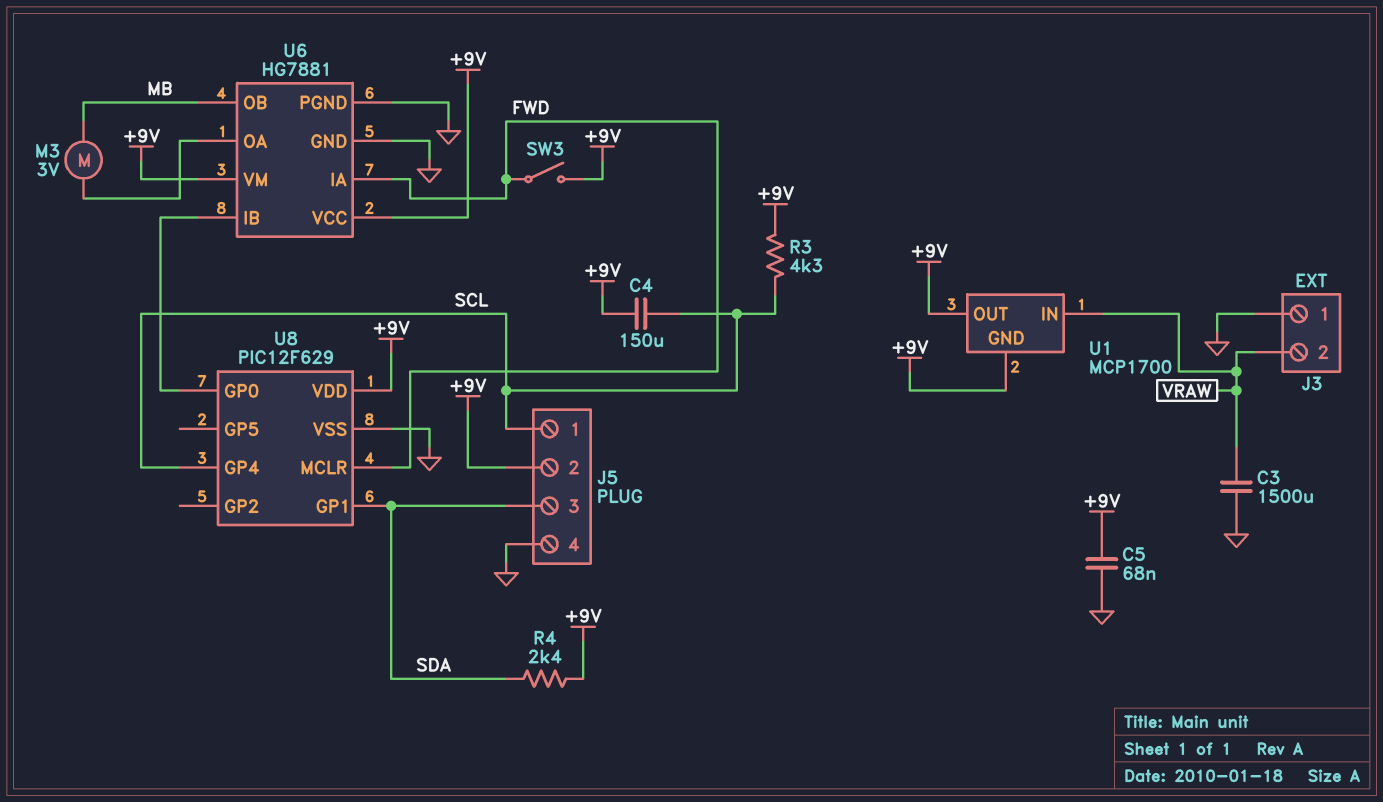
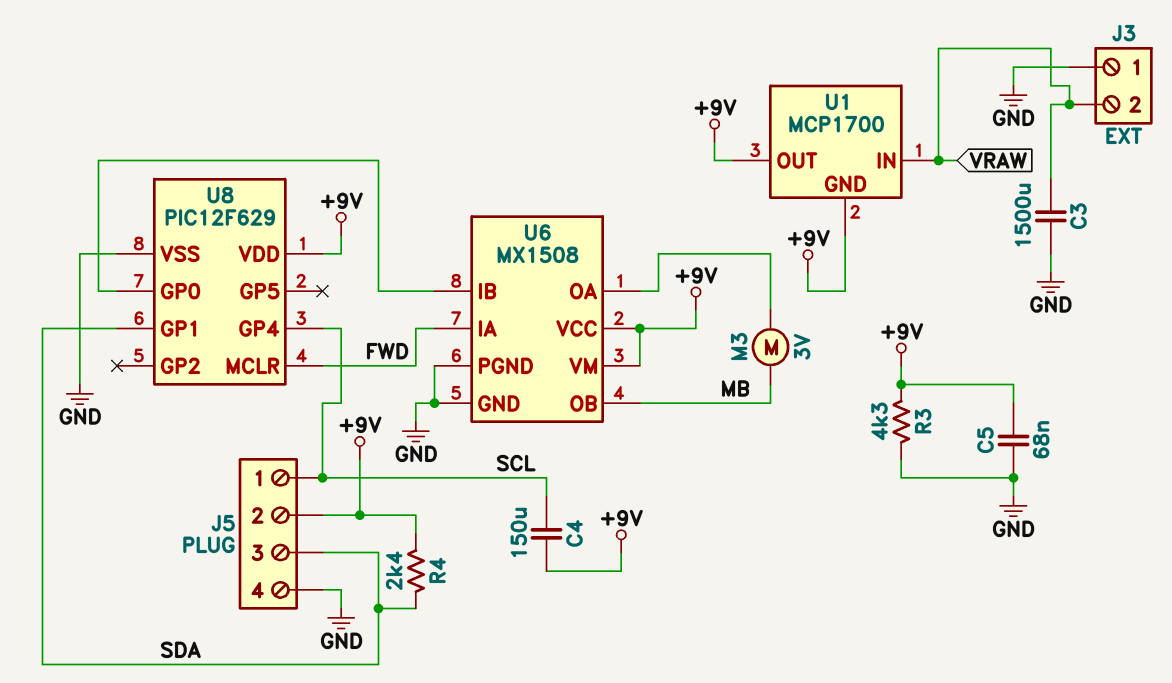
R3: 4.3k (+9V, SCL) -> 4.3k (+9V, GND)
SW3: switch (+9V, FWD) -> none
U6: HG7881 -> MX1508

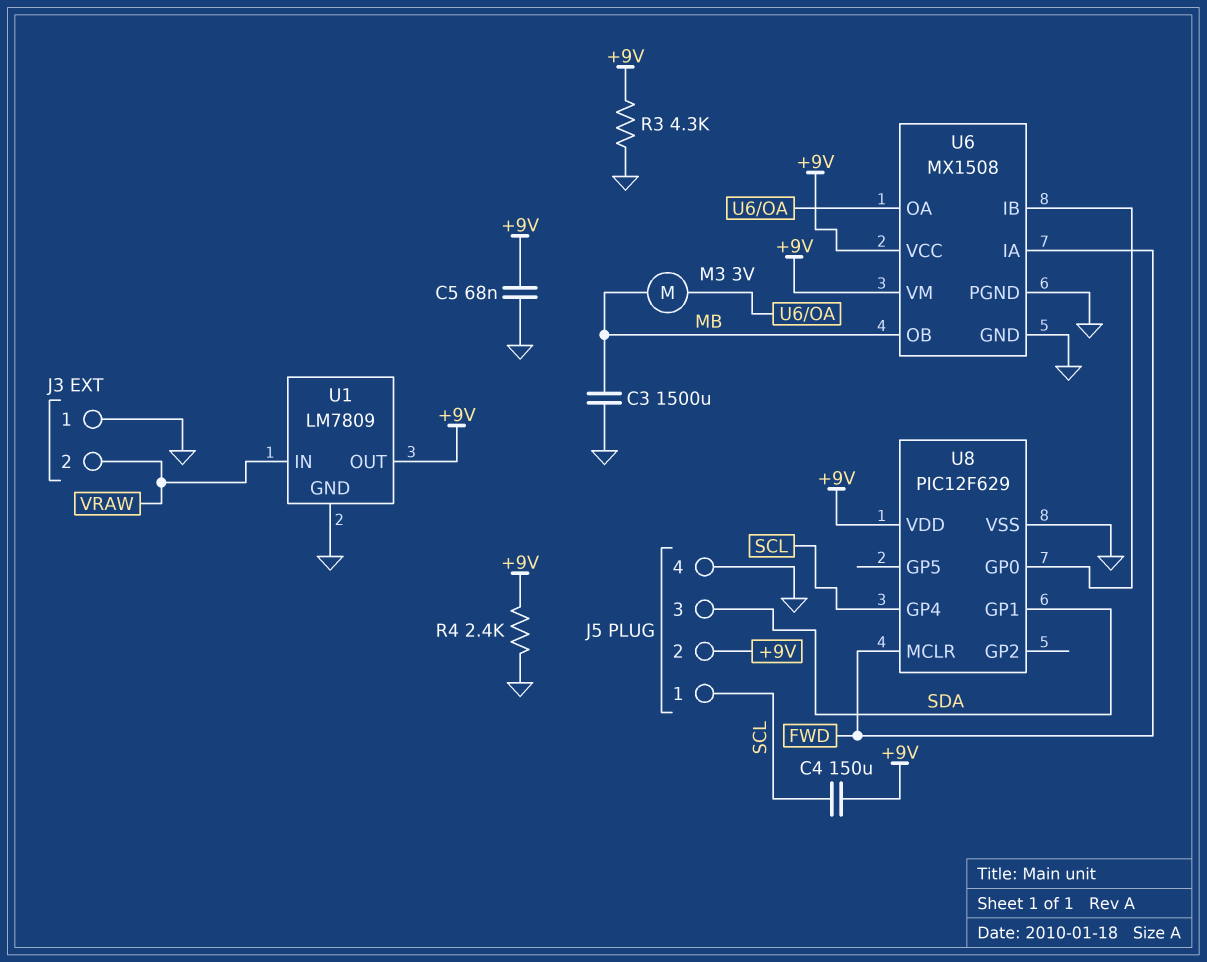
C3: 1500uF (GND, VRAW) -> 1500uF (GND, MB)
R4: 2.4k (+9V, SDA) -> 2.4k (+9V, GND)
U1: MCP1700 -> LM7809
U1 pin GND: +9V -> GND

